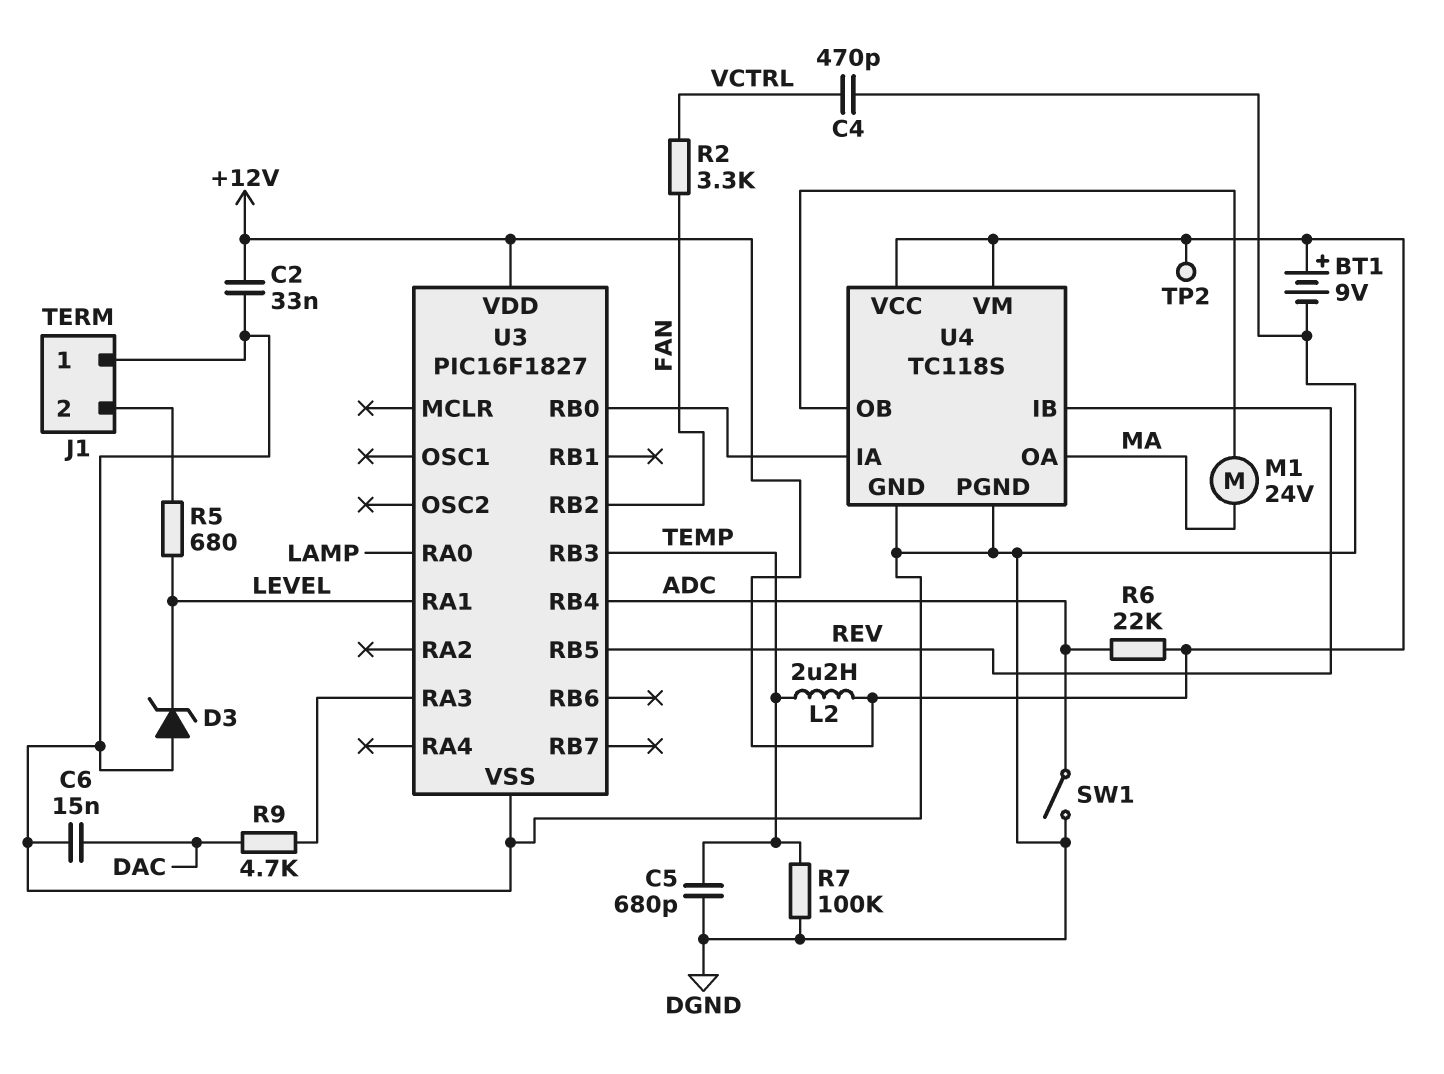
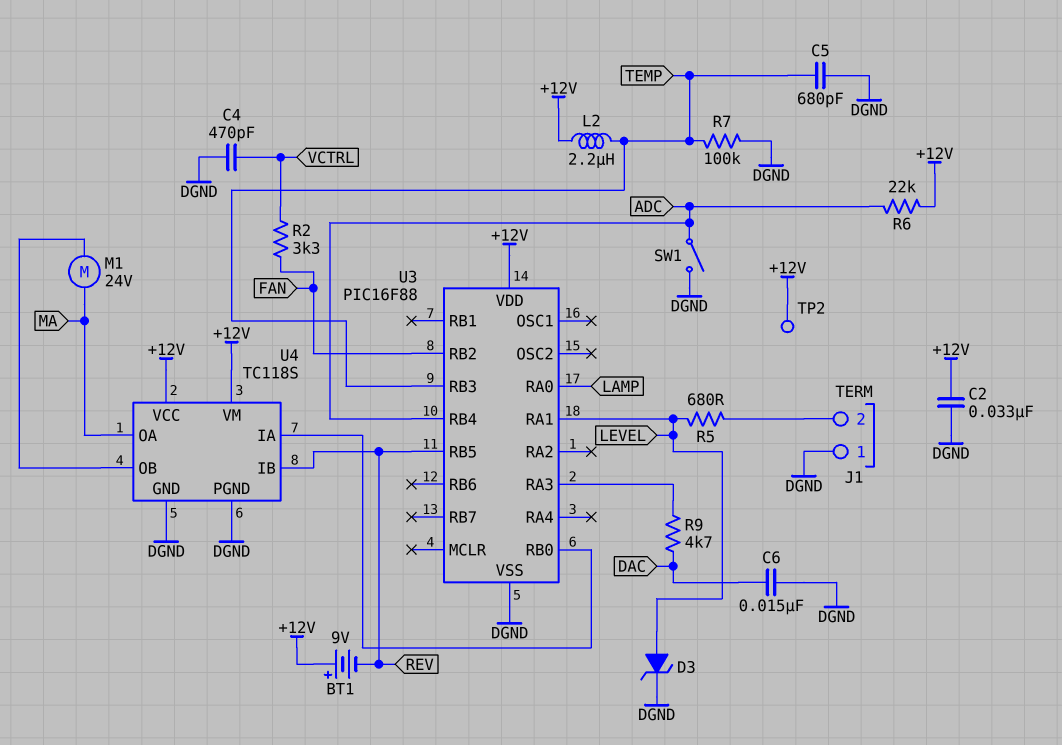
BT1: 9V (plus +12V, minus DGND) -> 9V (plus +12V, minus REV)
D3: zener (A DGND, K LEVEL) -> zener (A LEVEL, K DGND)
U3: PIC16F1827 -> PIC16F88

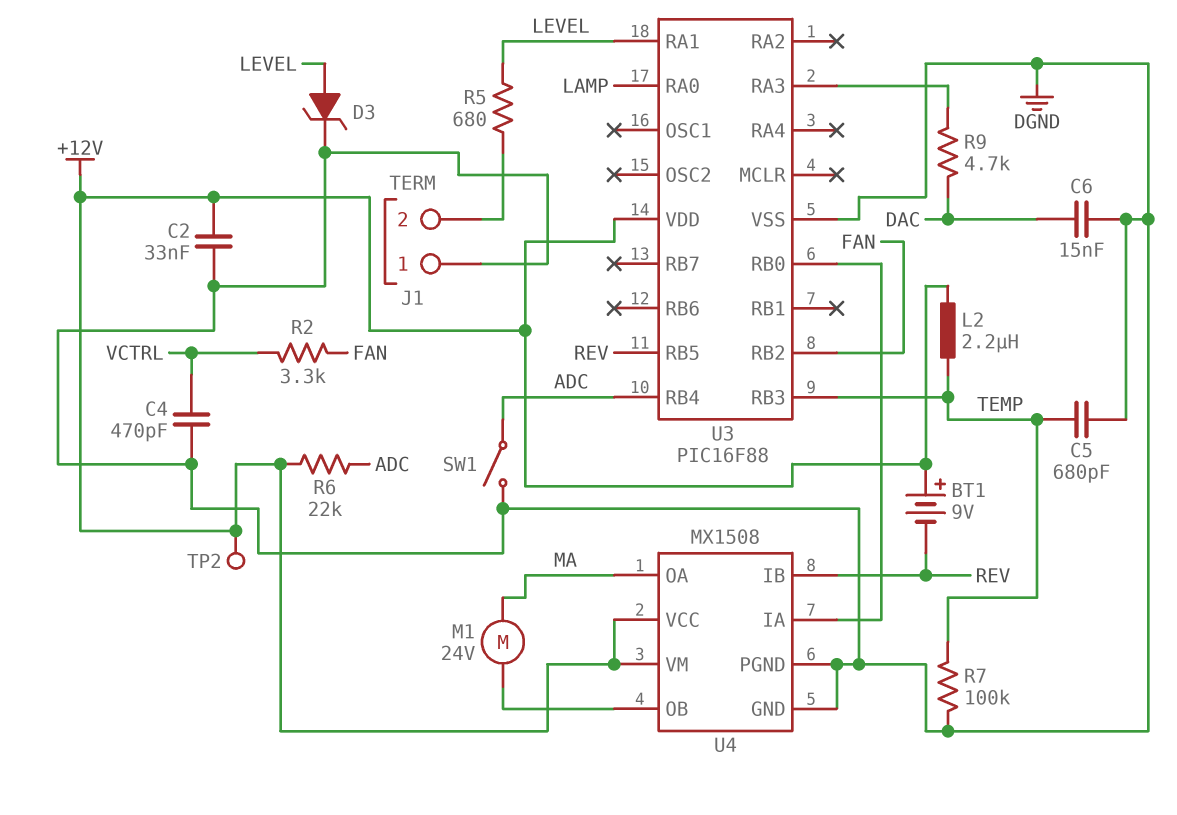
U4: TC118S -> MX1508

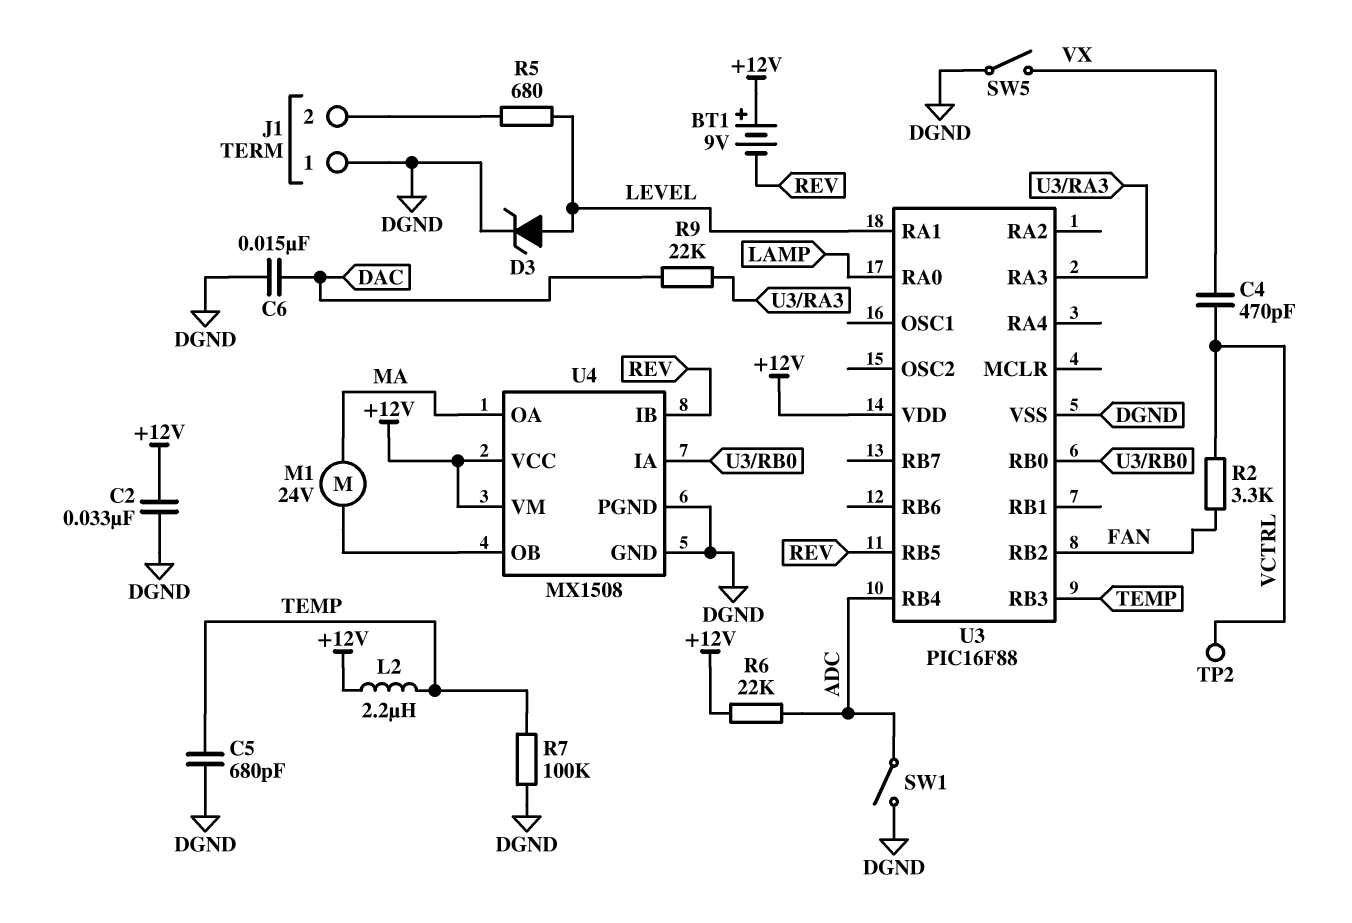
C4: 470pF (DGND, VCTRL) -> 470pF (VCTRL, VX)
R9: 4.7k (DAC, U3/RA3) -> 22k (DAC, U3/RA3)
SW5: none -> switch (DGND, VX)
TP2: test point (+12V) -> test point (VCTRL)

